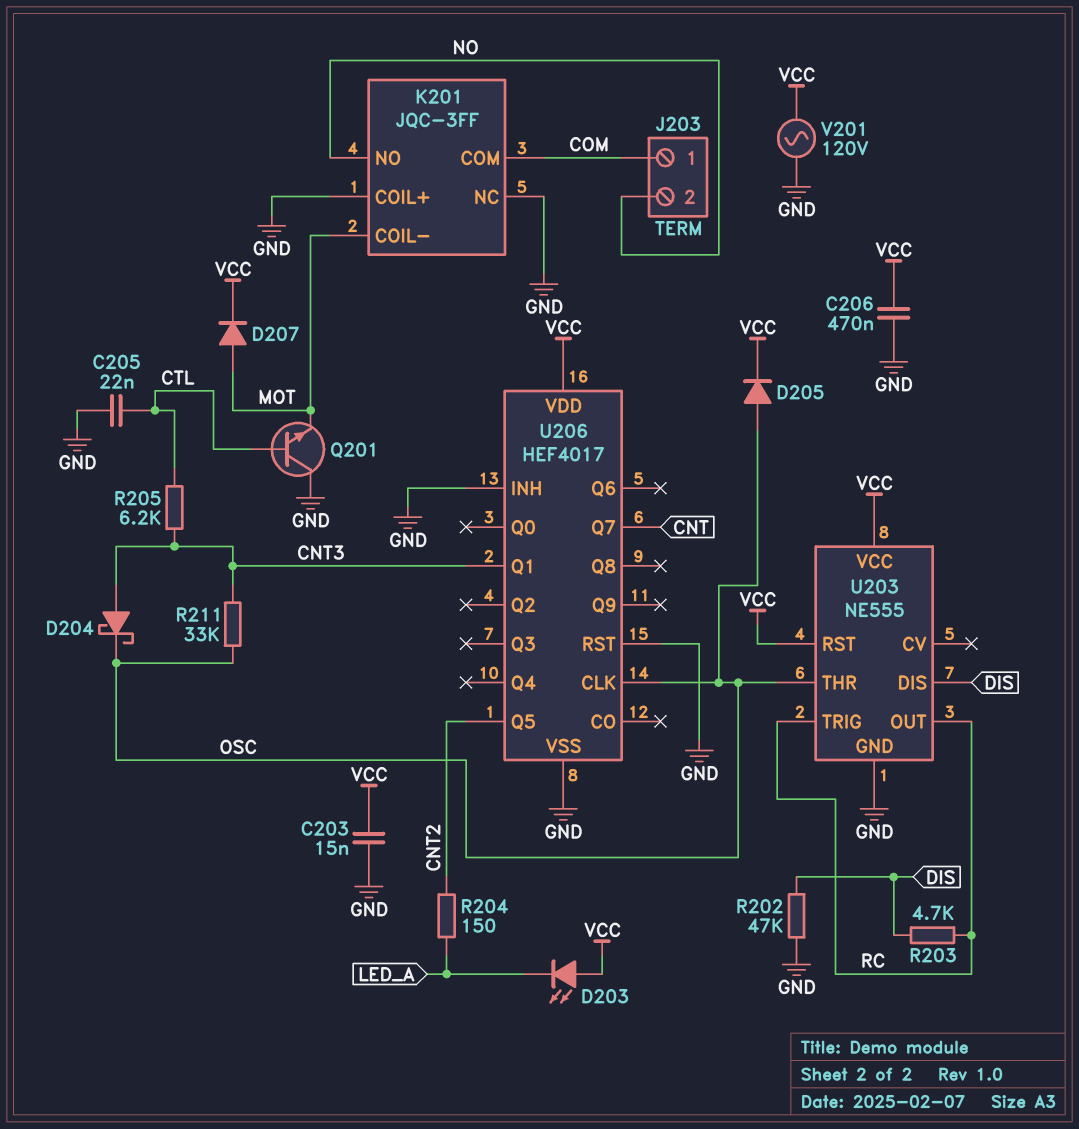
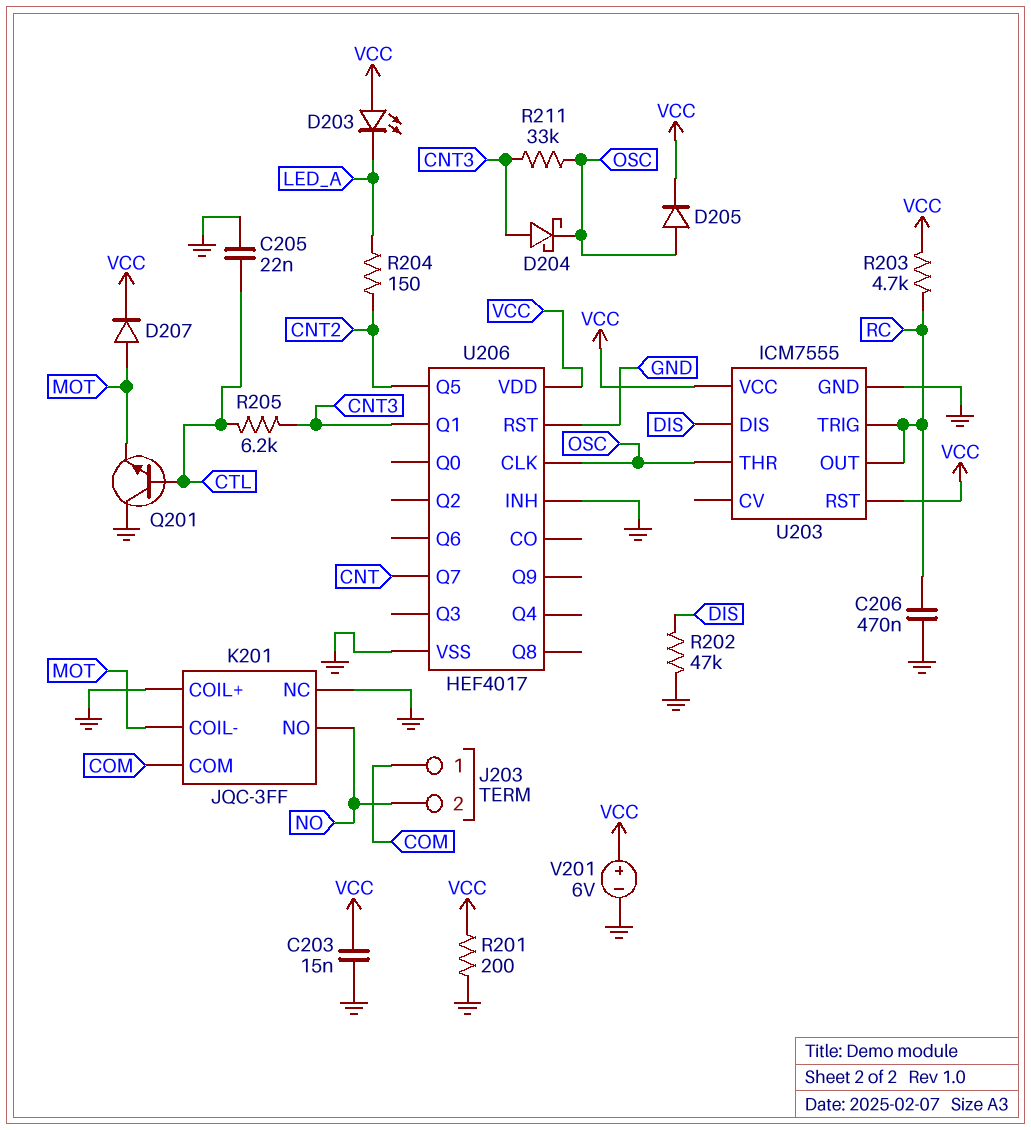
C206: 470nF (GND, VCC) -> 470nF (GND, RC)
R201: none -> 200 (GND, VCC)
R203: 4.7k (DIS, RC) -> 4.7k (RC, VCC)
U203: NE555 -> ICM7555
V201: AC 120V (GND, VCC) -> 6V (plus VCC, minus GND)

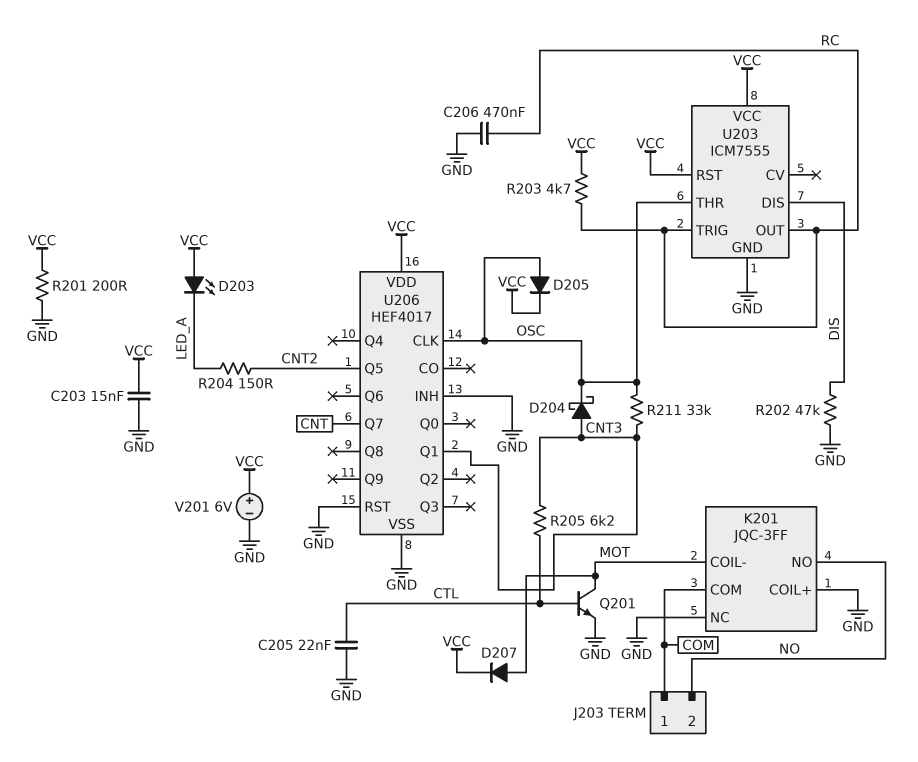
Q201: NPN (B CTL, C GND, E MOT) -> NPN (B CTL, C MOT, E GND)

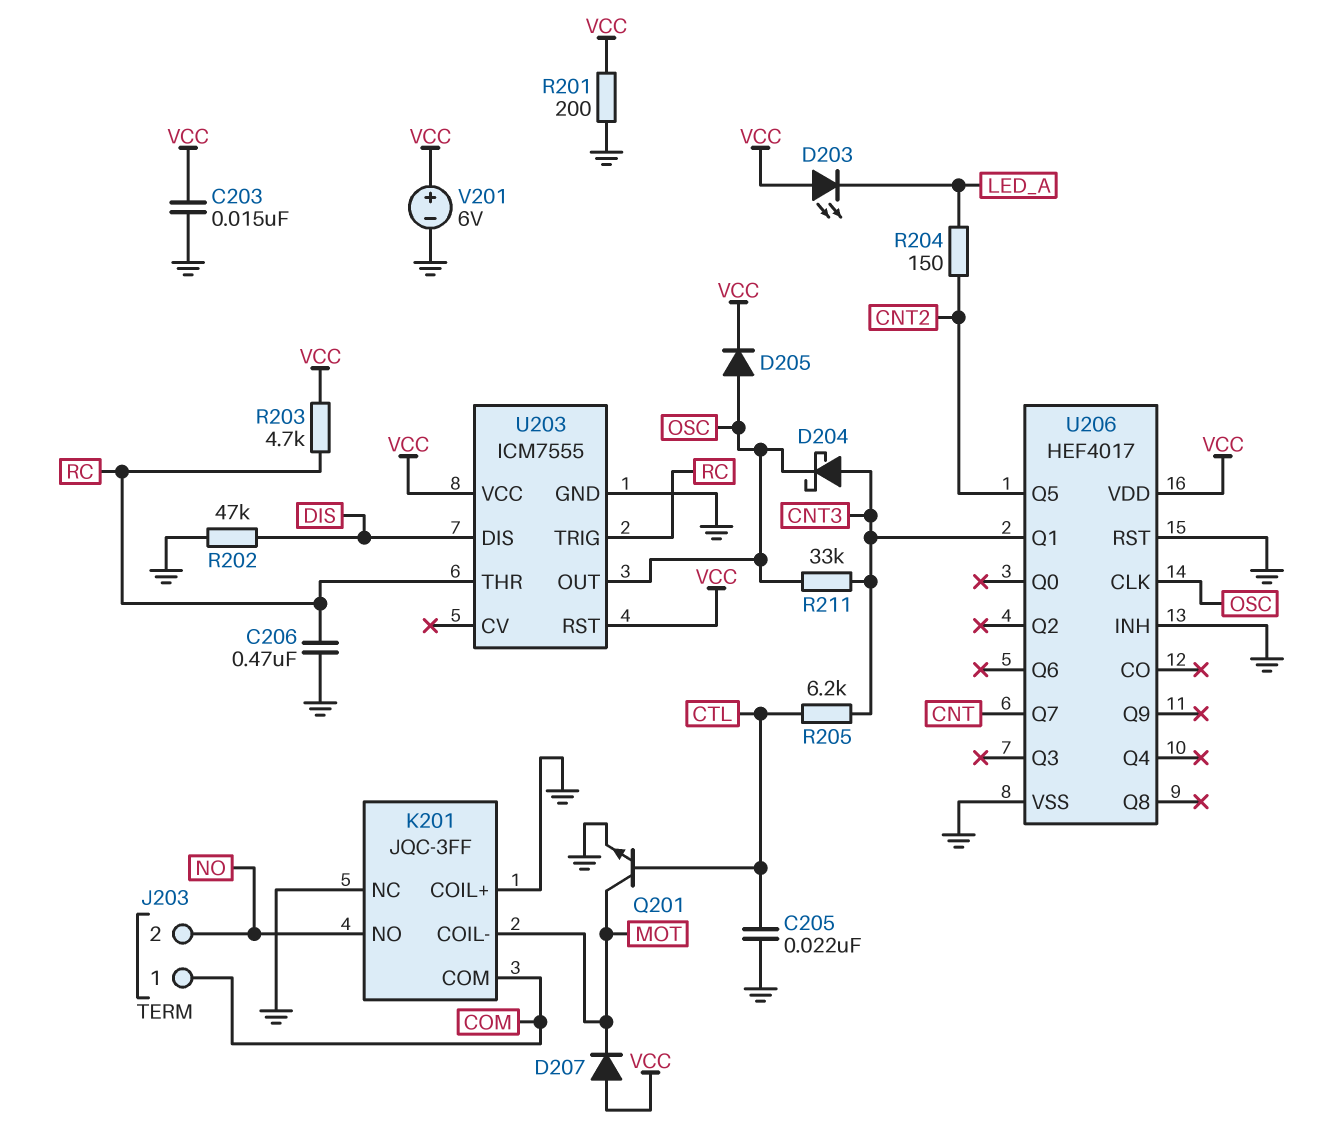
D207: diode (A MOT, K VCC) -> diode (A VCC, K MOT)
U203 pin OUT: RC -> OSC
U203 pin THR: OSC -> RC

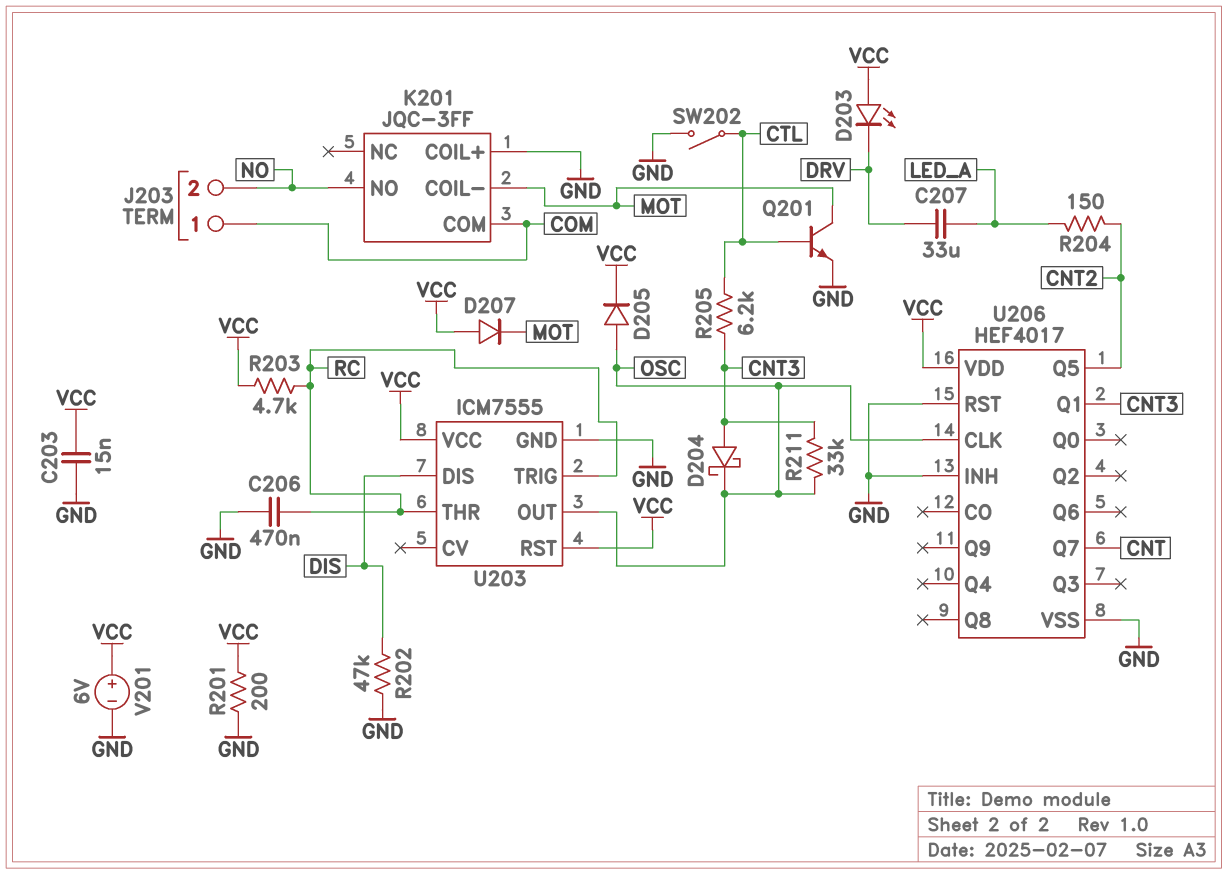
C205: 22nF (CTL, GND) -> none
C207: none -> 33uF (DRV, LED_A)
D203: LED (A VCC, K LED_A) -> LED (A VCC, K DRV)
K201 pin NC: GND -> none
SW202: none -> switch (CTL, GND)

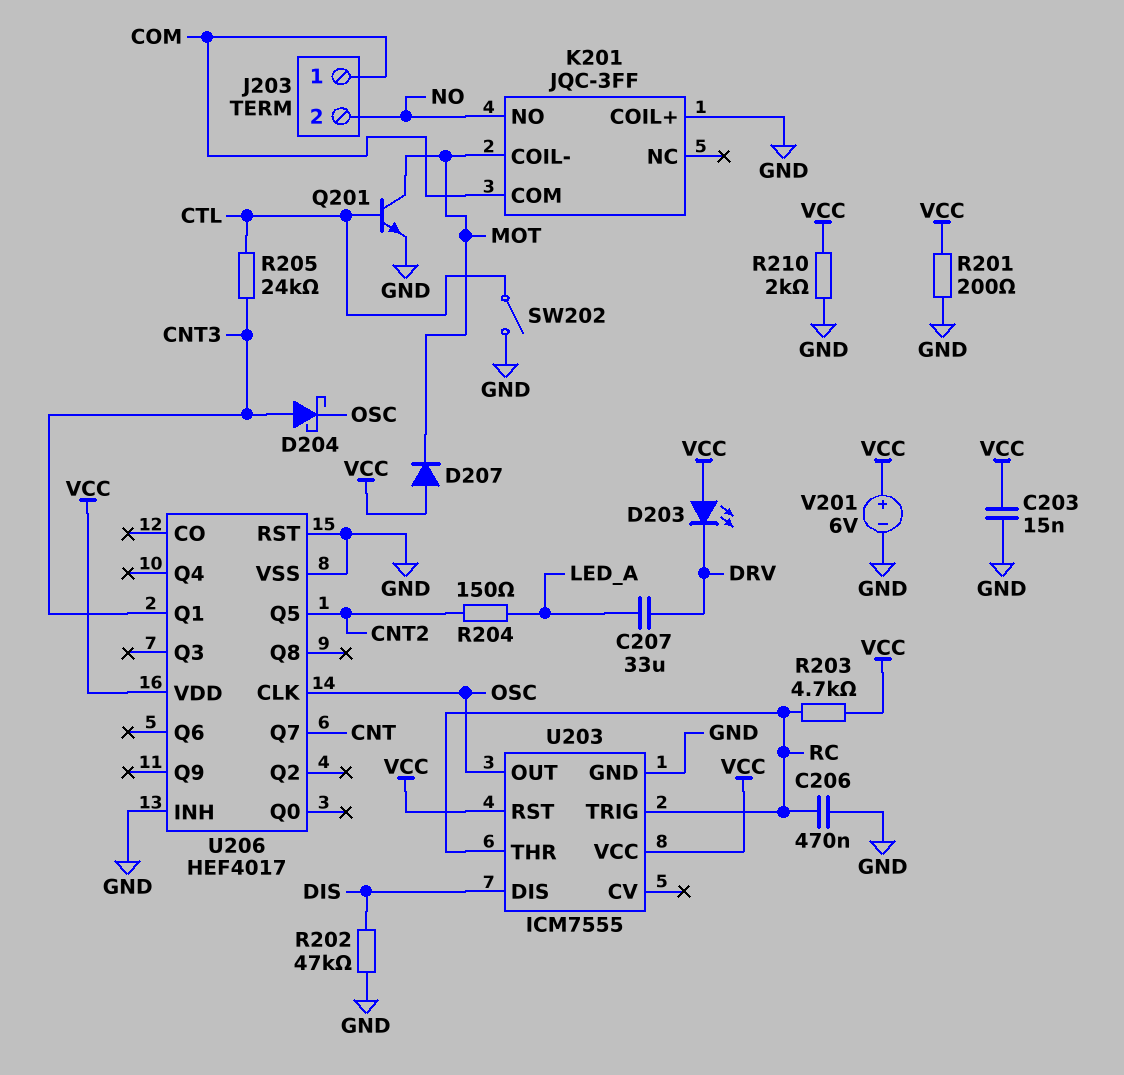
D205: diode (A OSC, K VCC) -> none
R205: 6.2k (CNT3, CTL) -> 24k (CNT3, CTL)
R210: none -> 2k (GND, VCC)
R211: 33k (CNT3, OSC) -> none

